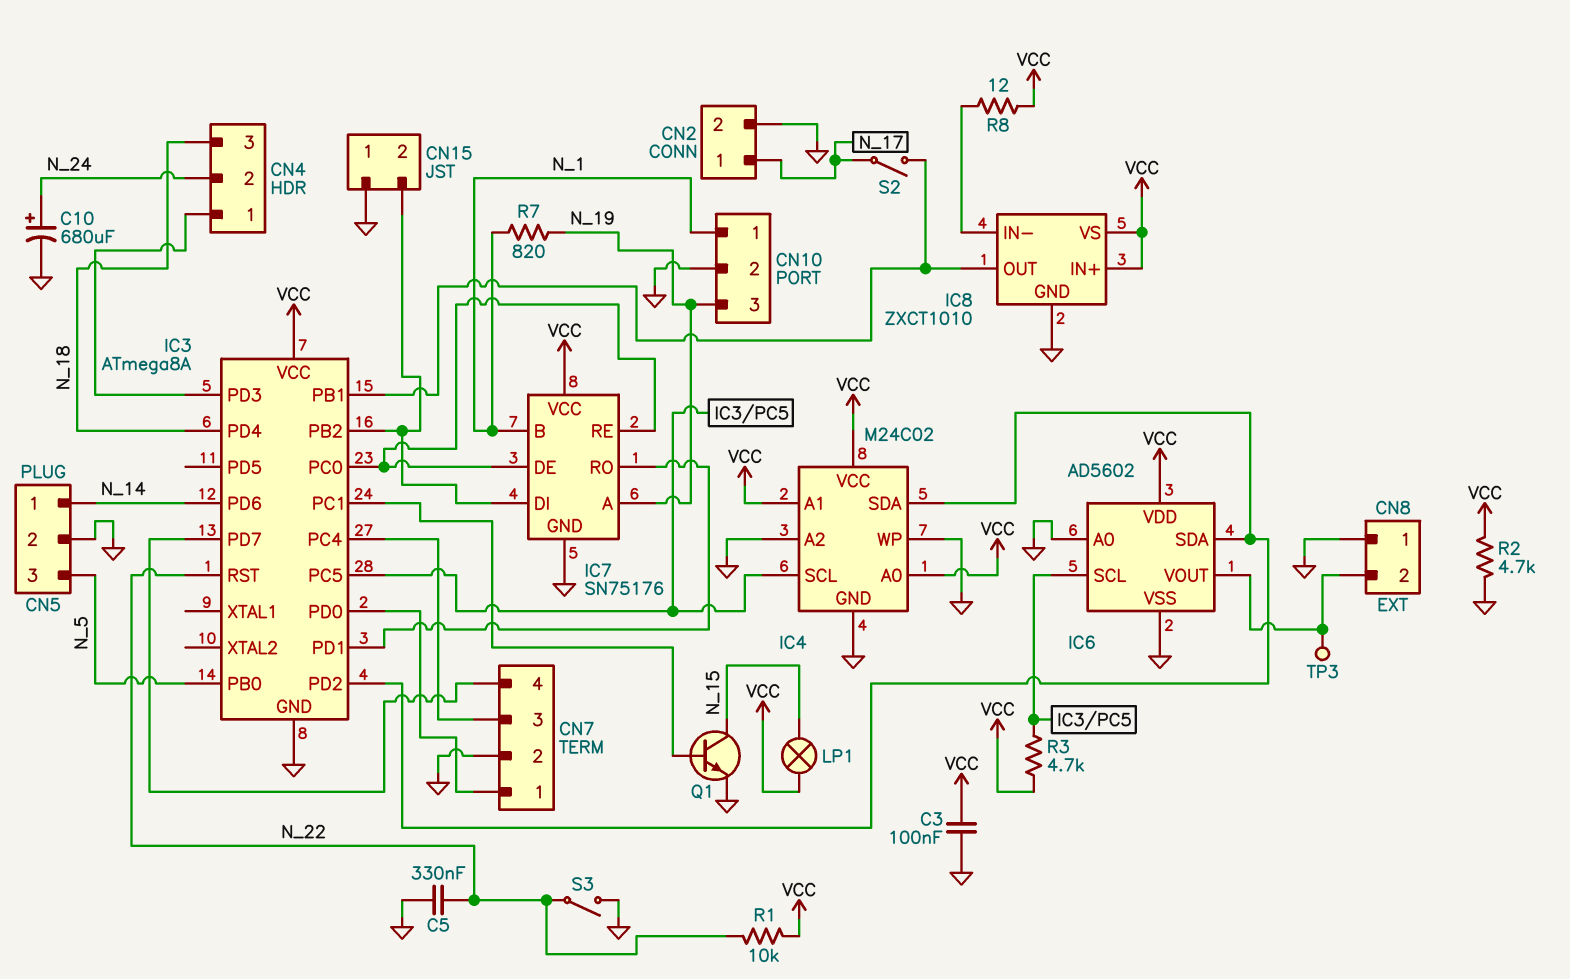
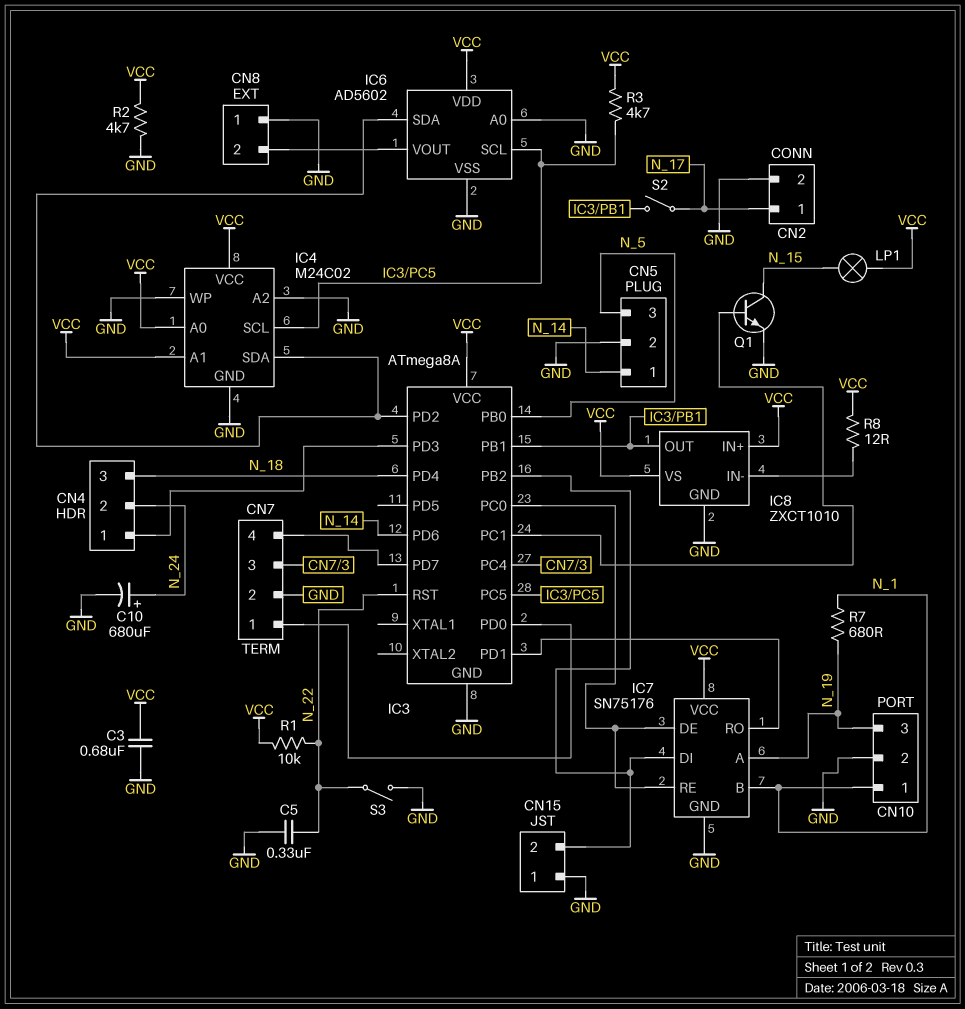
C3: 100nF (GND, VCC) -> 680nF (GND, VCC)
R7: 820 (N_1, N_19) -> 680 (N_1, N_19)
TP3: test point (CN8/2) -> none

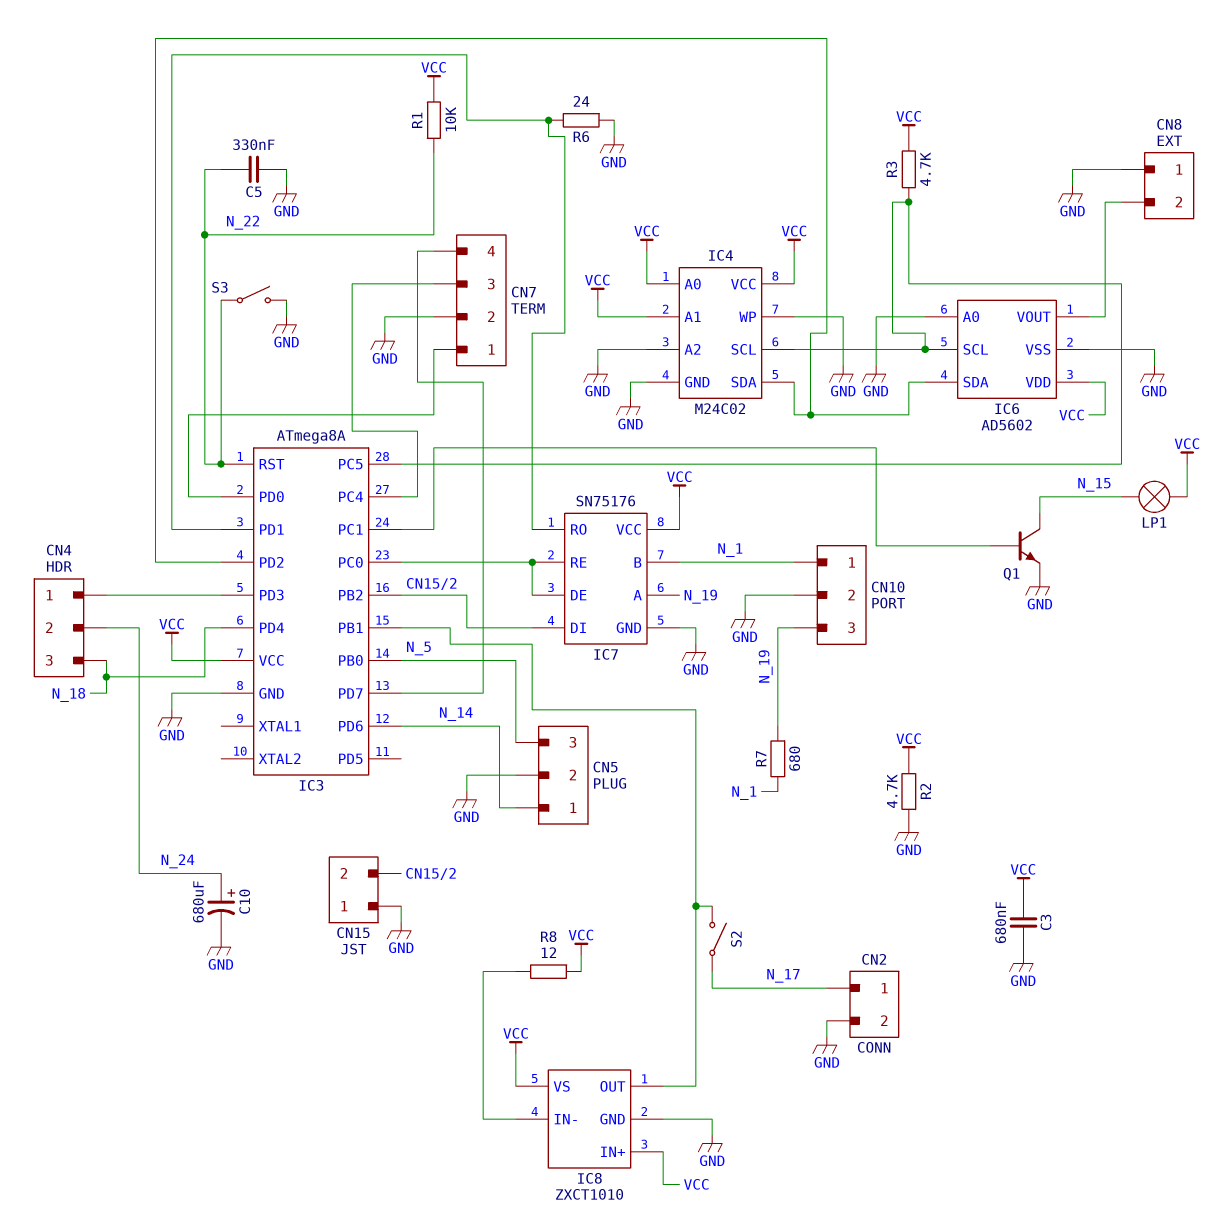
R6: none -> 24 (GND, IC3/PD1)

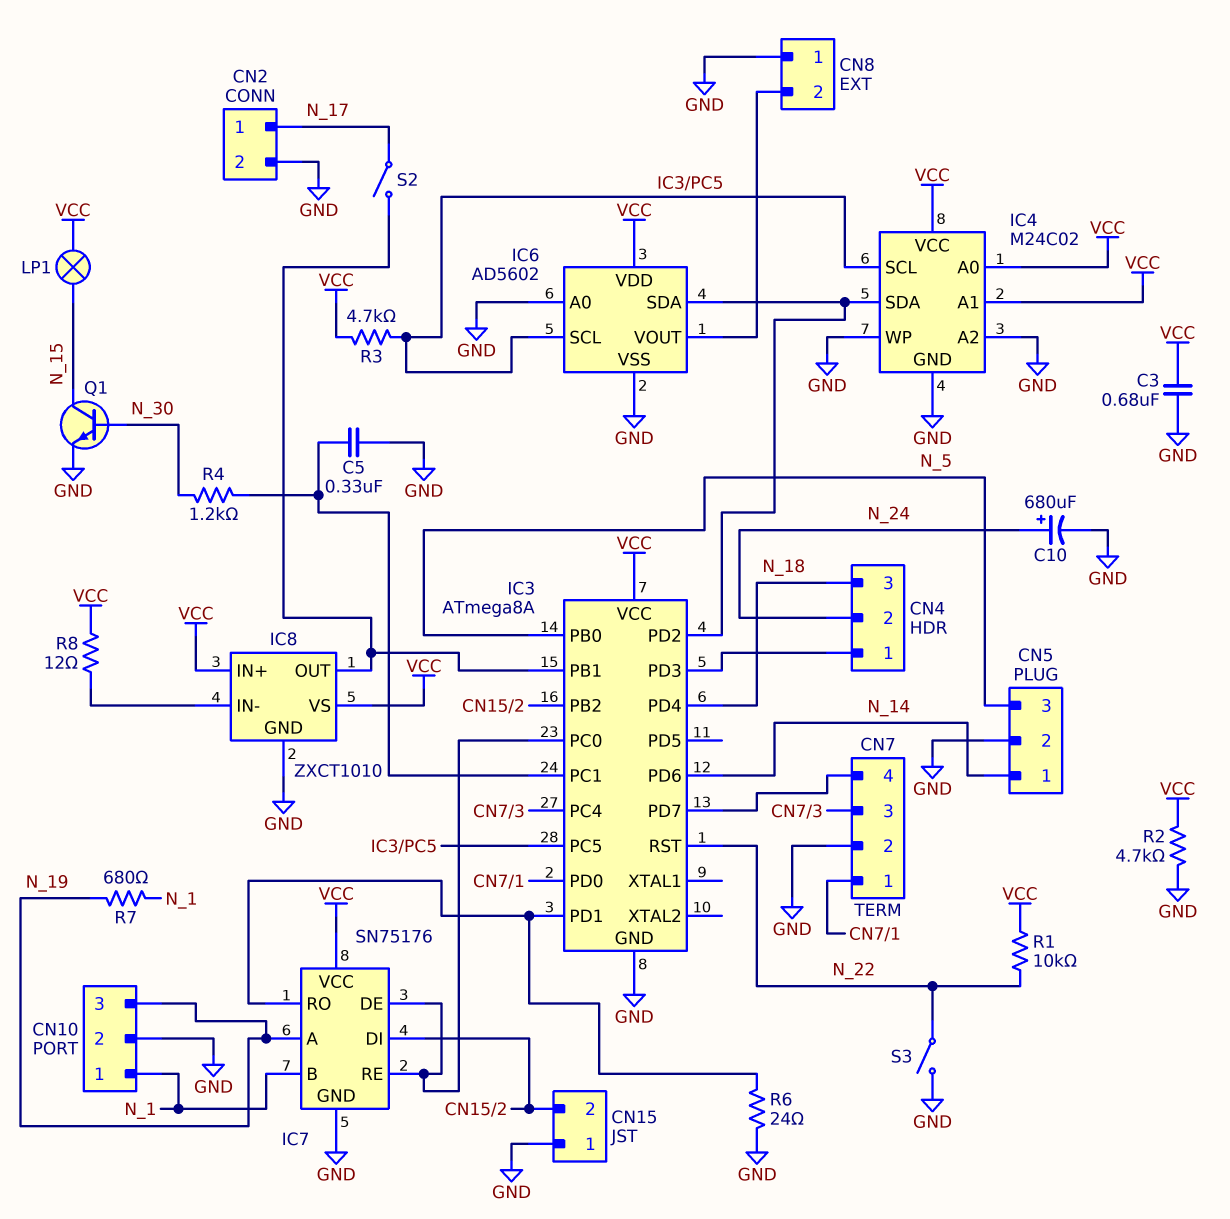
C5: 330nF (GND, N_22) -> 330nF (GND, IC3/PC1)
Q1: NPN (B IC3/PC1, C N_15, E GND) -> NPN (B N_30, C N_15, E GND)
R4: none -> 1.2k (IC3/PC1, N_30)

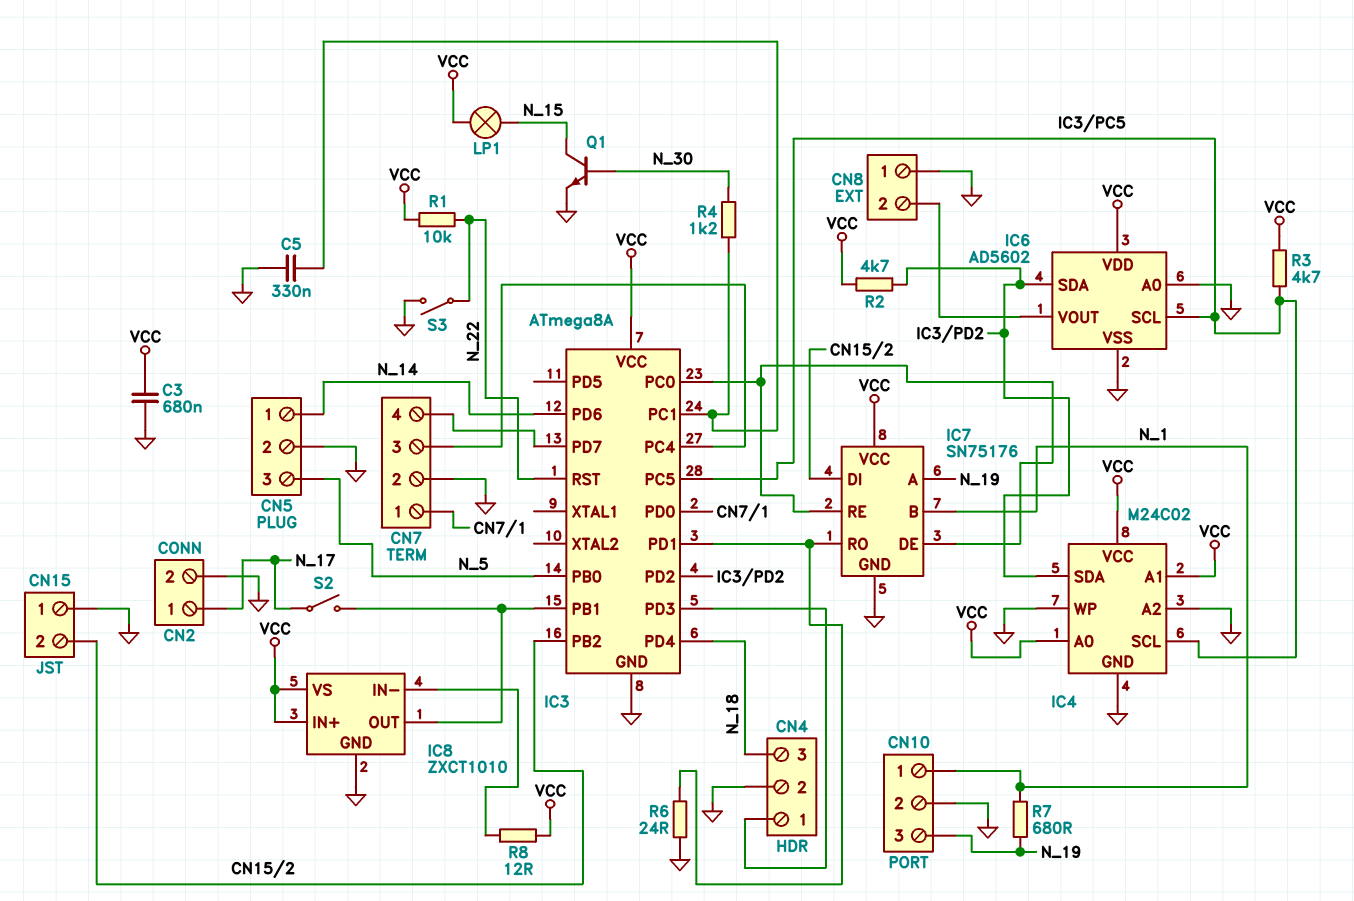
C10: 680uF (plus N_24, minus GND) -> none
CN4 pin 2: N_24 -> GND
R2: 4.7k (GND, VCC) -> 4.7k (IC3/PD2, VCC)

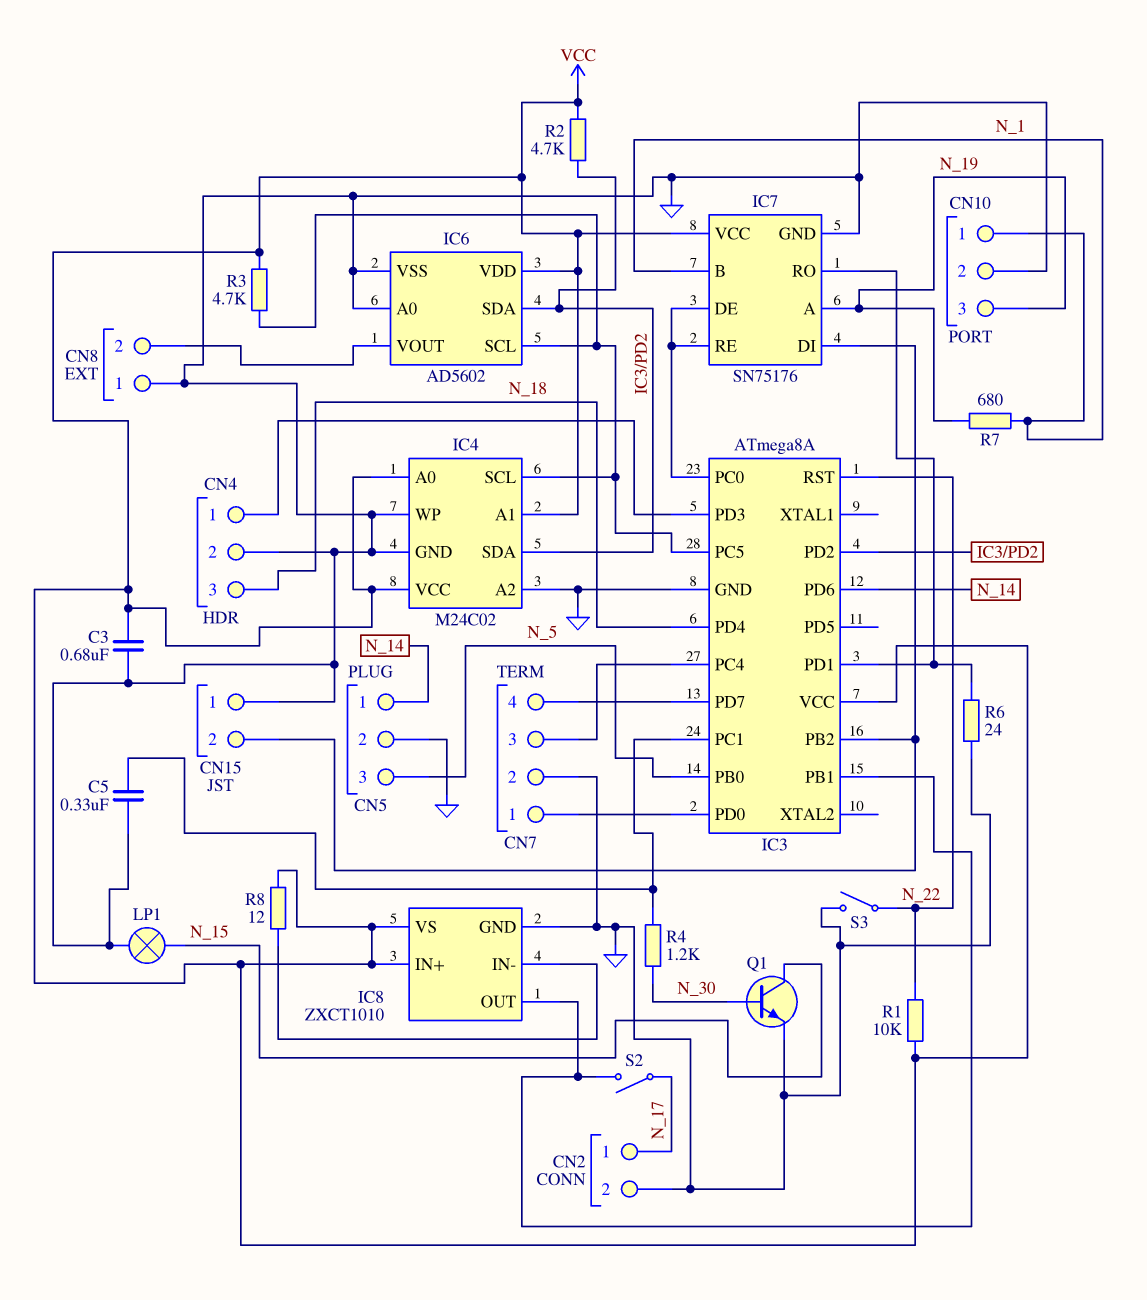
LP1: lamp (N_15, VCC) -> lamp (GND, N_15)

